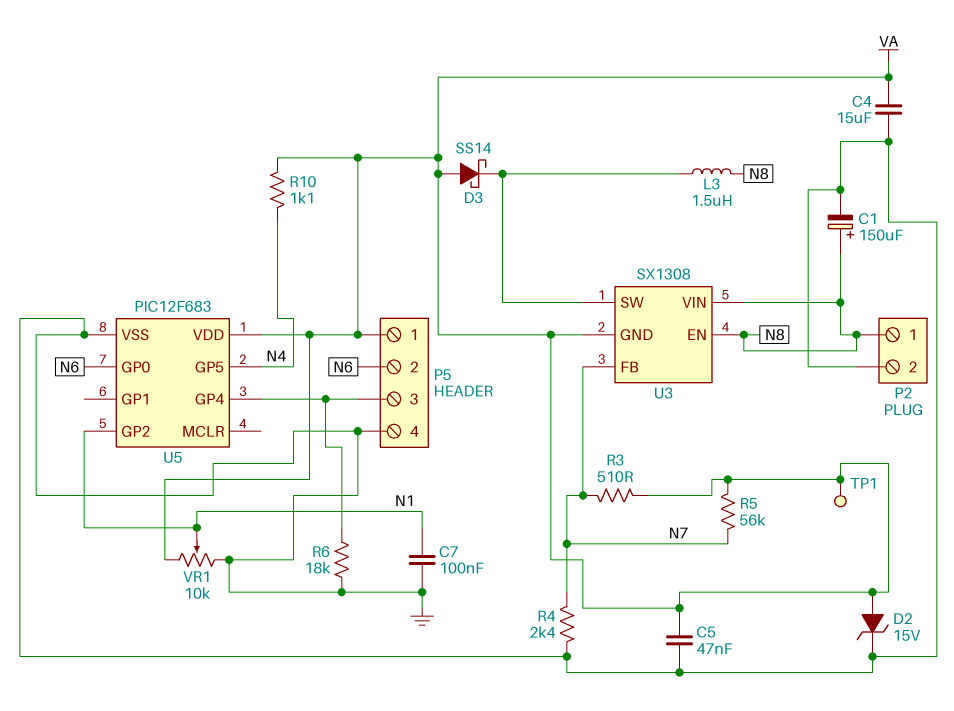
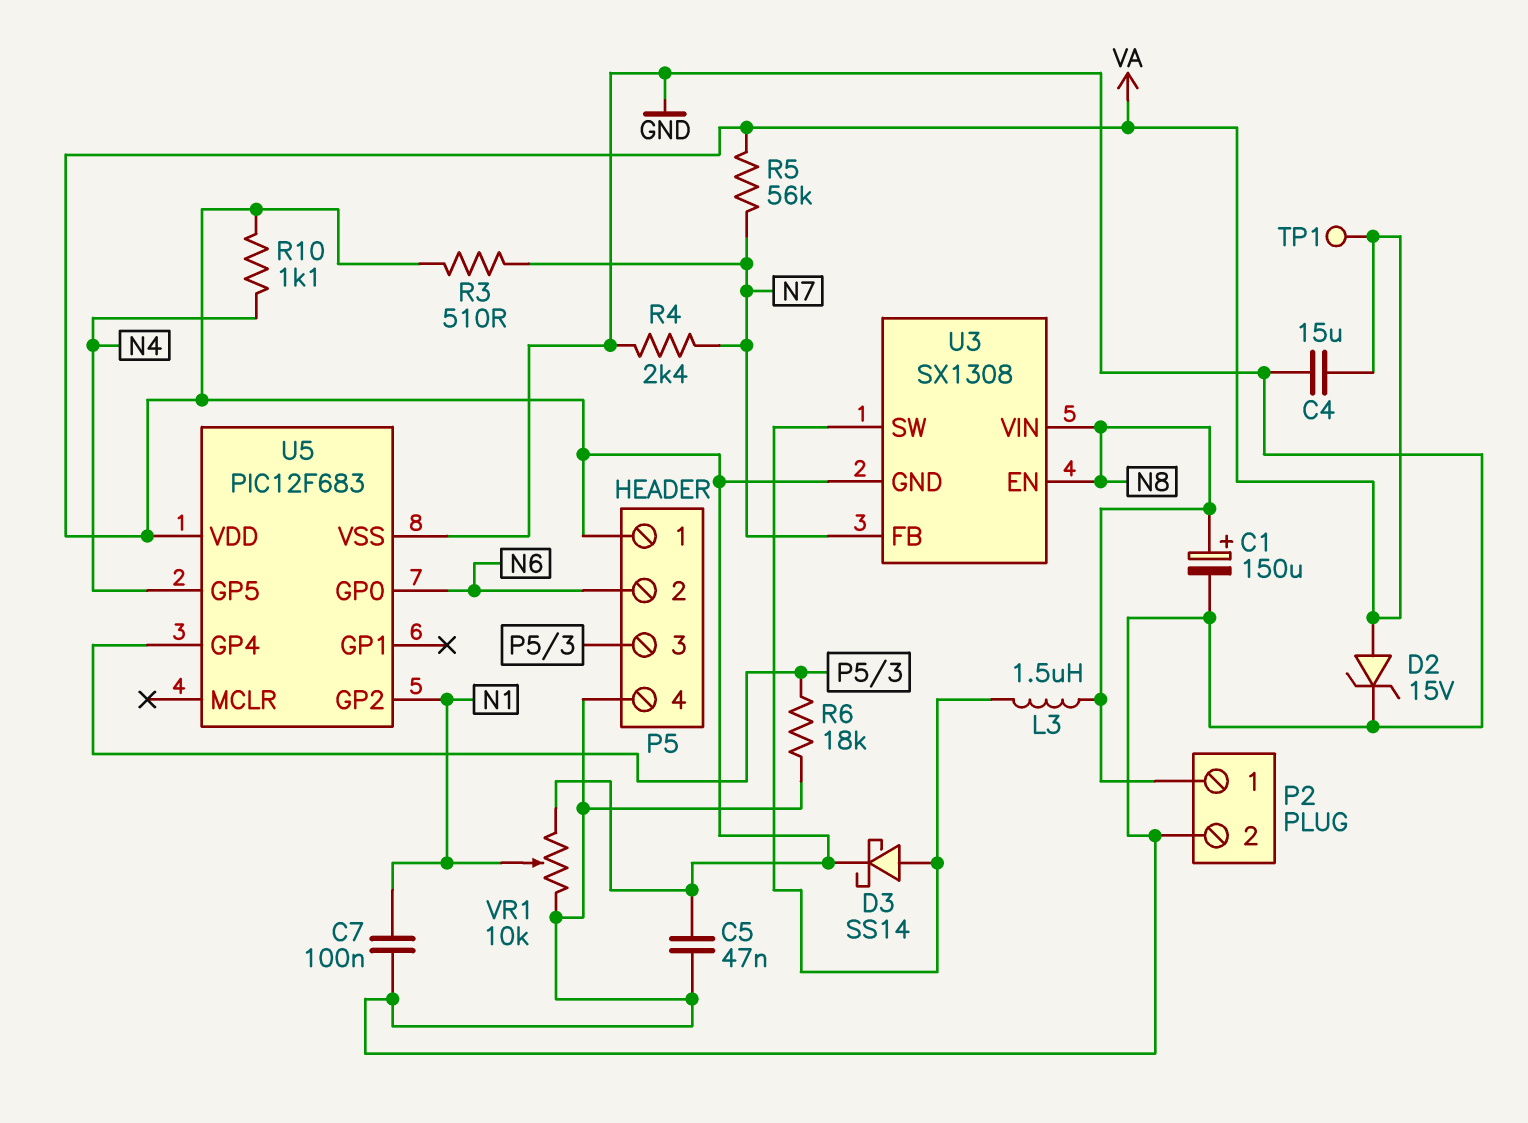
D3: schottky SS14 (A VA, K U3/SW) -> schottky SS14 (A U3/SW, K VA)

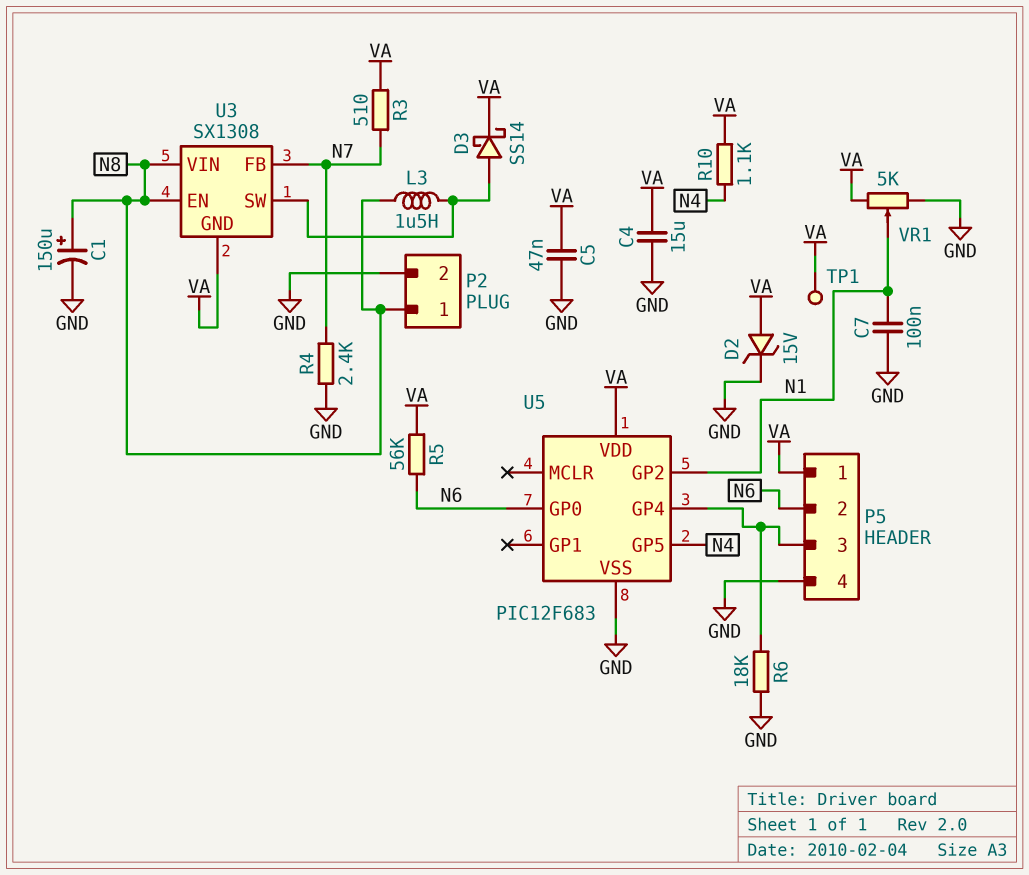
R5: 56k (N7, VA) -> 56k (N6, VA)
VR1: 10k (GND, VA, wiper N1) -> 5k (GND, VA, wiper N1)

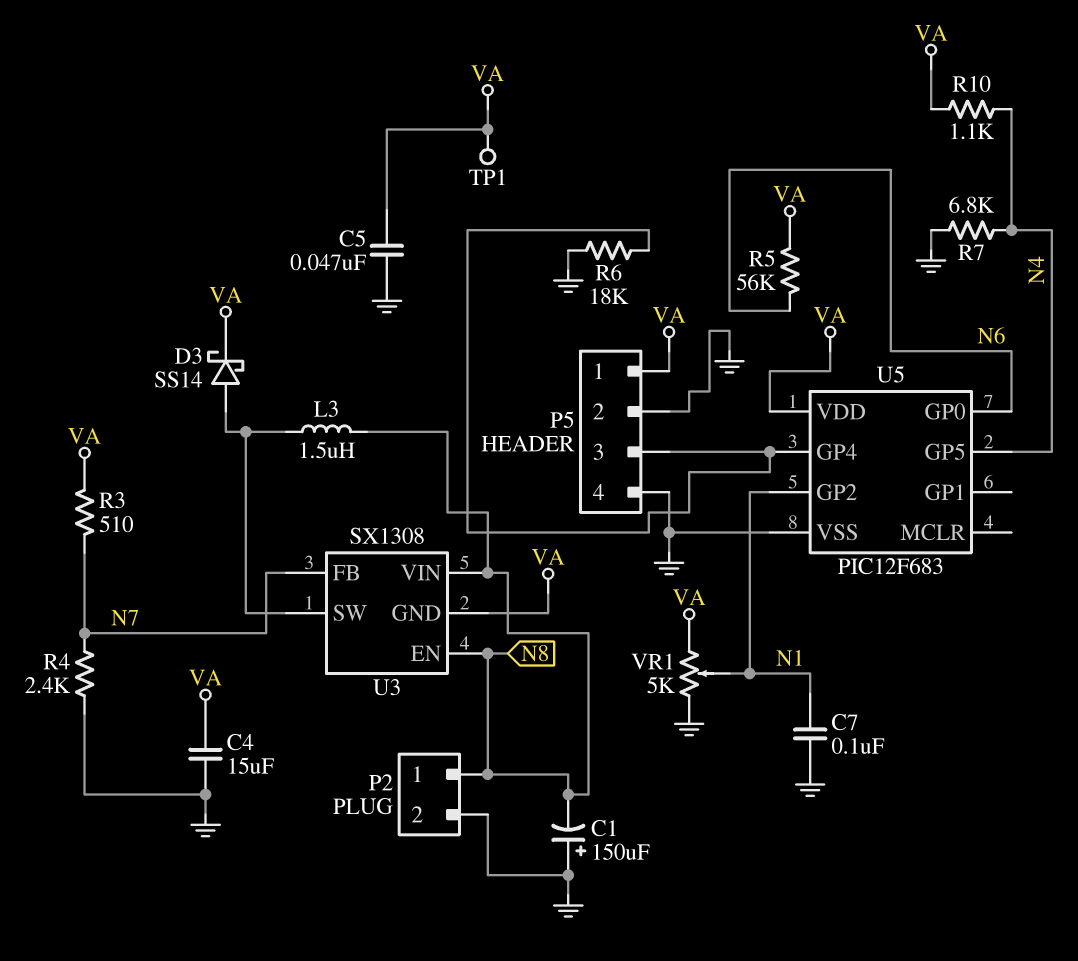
C1: 150uF (plus N8, minus GND) -> 150uF (plus GND, minus N8)
D2: zener 15V (A VA, K GND) -> none
P5 pin 2: N6 -> GND
R7: none -> 6.8k (GND, N4)

